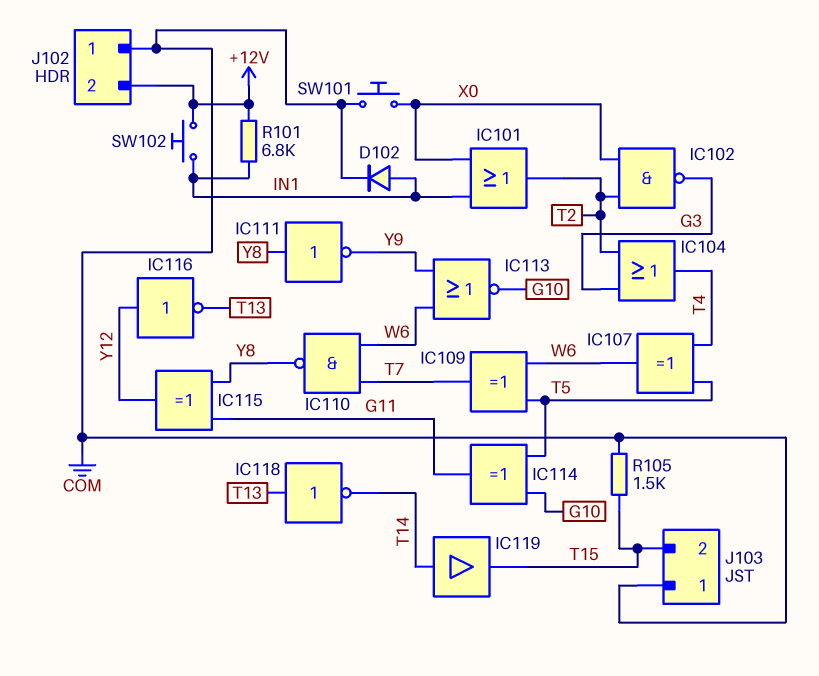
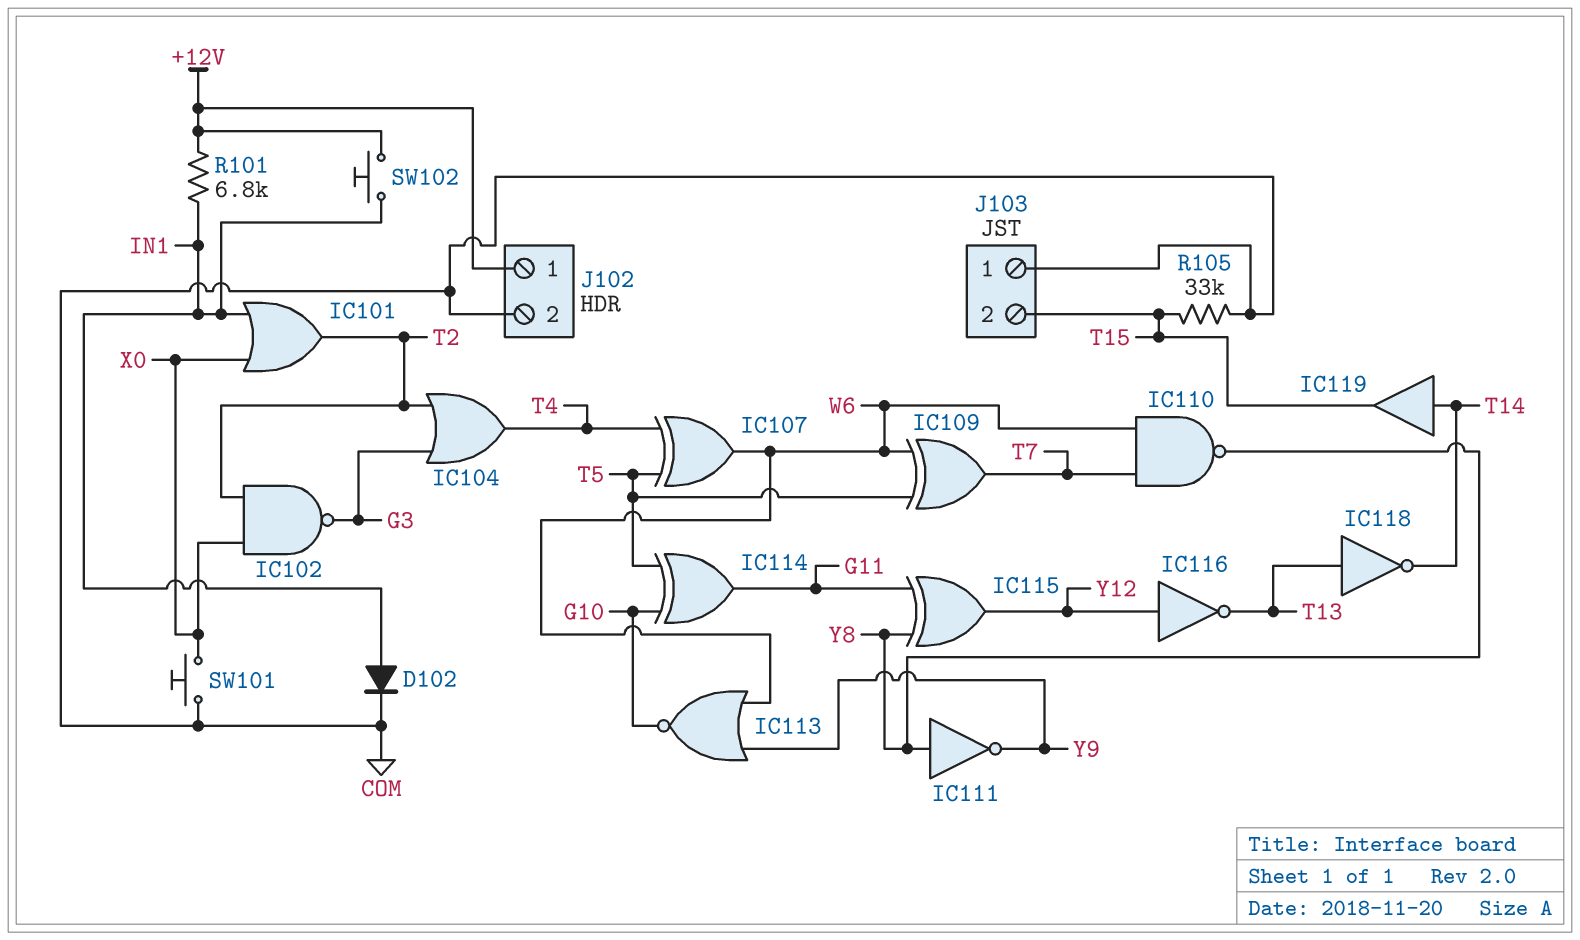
J102 pin 1: COM -> +12V
J102 pin 2: +12V -> COM
R105: 1.5k (COM, T15) -> 33k (COM, T15)

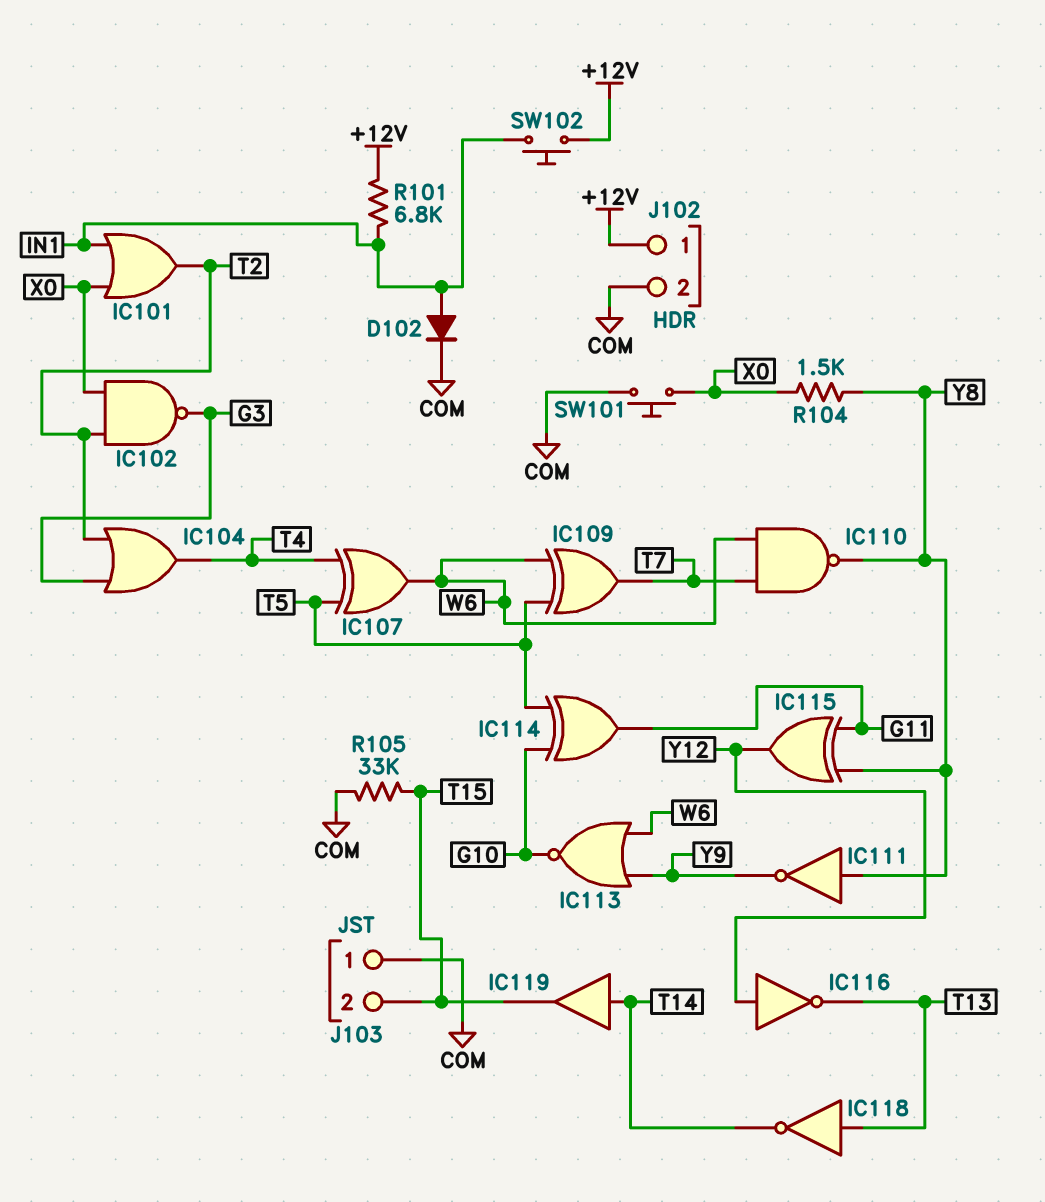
R104: none -> 1.5k (X0, Y8)

